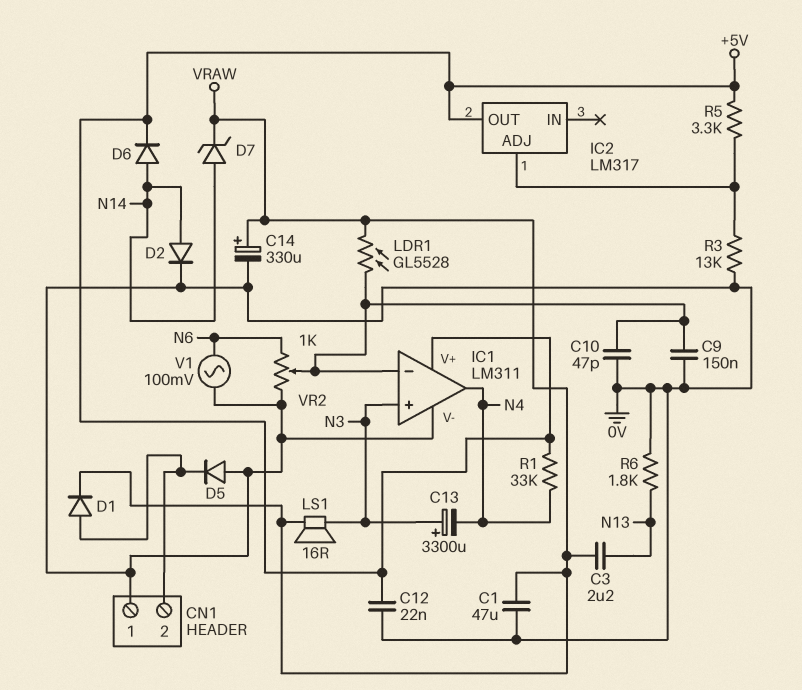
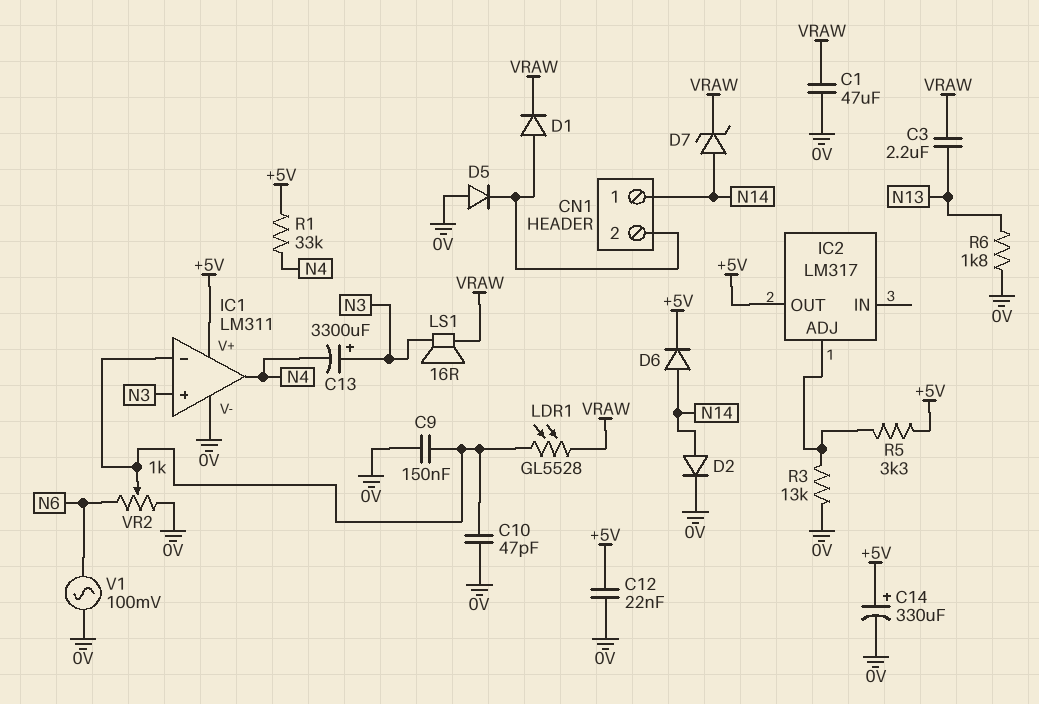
C14: 330uF (plus VRAW, minus 0V) -> 330uF (plus +5V, minus 0V)
CN1 pin 1: 0V -> N14

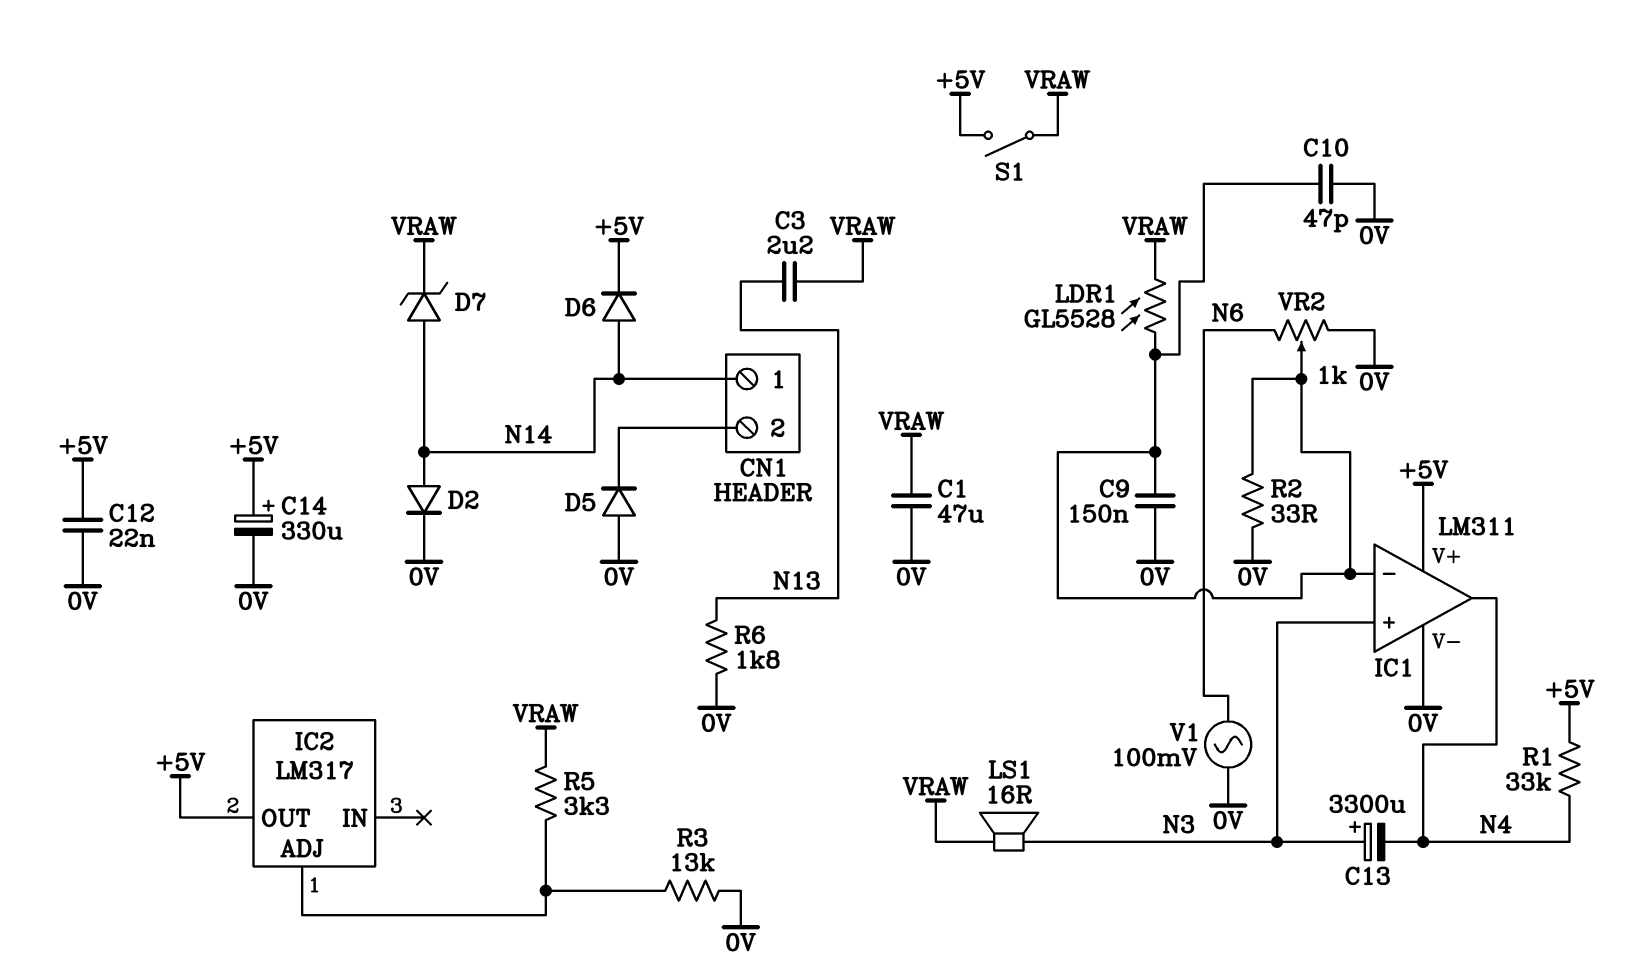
D1: diode (A CN1/2, K VRAW) -> none
R2: none -> 33 (0V, IC1/in-)
R5: 3.3k (+5V, IC2/ADJ) -> 3.3k (IC2/ADJ, VRAW)
S1: none -> switch (+5V, VRAW)

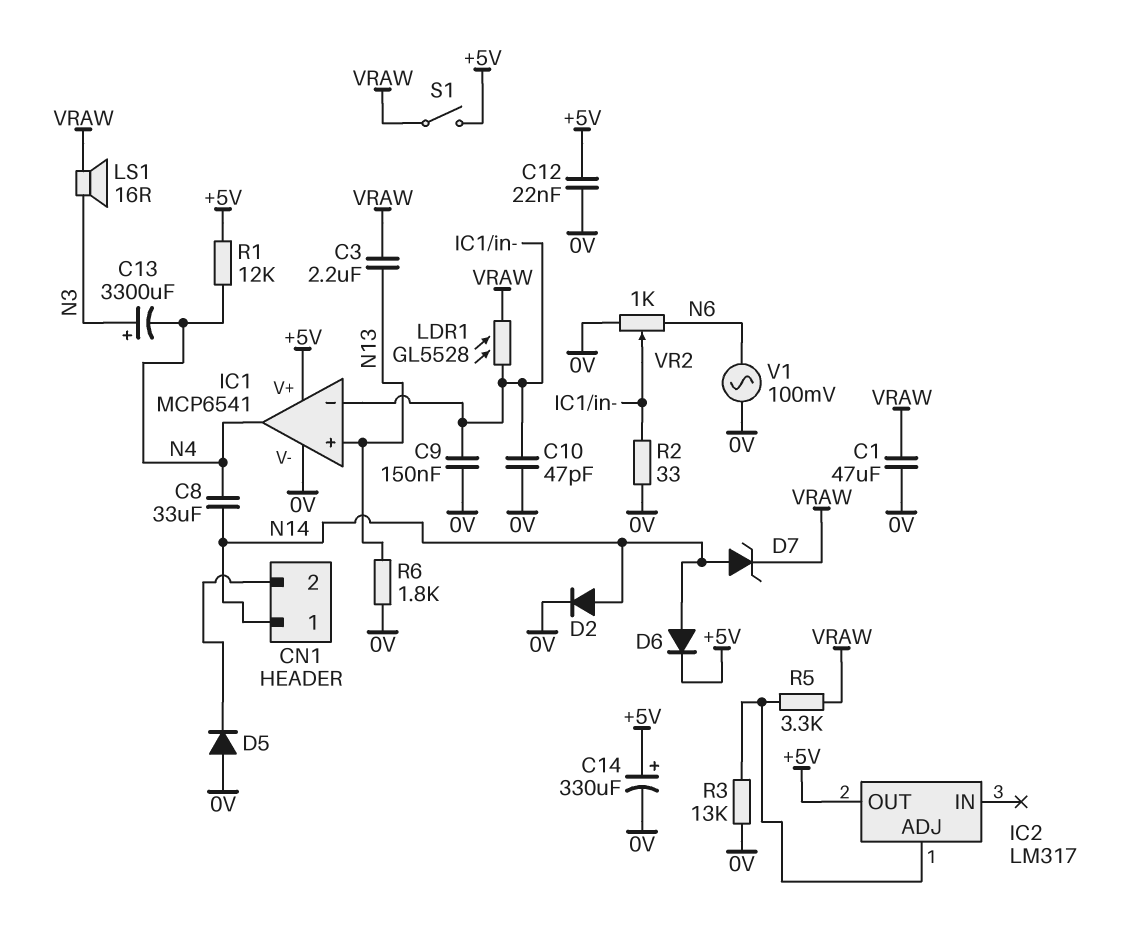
C8: none -> 33uF (N4, N14)
IC1: LM311 -> MCP6541
IC1 pin in+: N3 -> N13
R1: 33k (+5V, N4) -> 12k (+5V, N4)

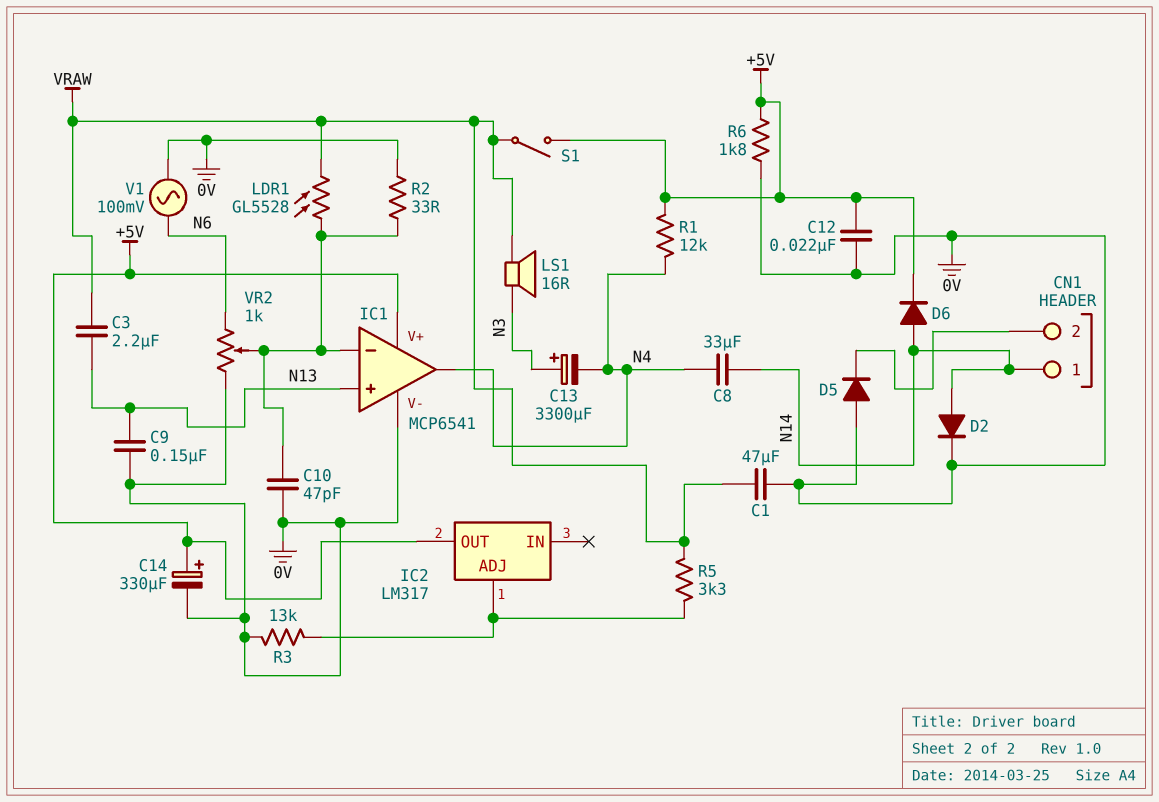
C9: 150nF (0V, IC1/in-) -> 150nF (0V, N13)
D7: zener (A N14, K VRAW) -> none
R6: 1.8k (0V, N13) -> 1.8k (+5V, 0V)

